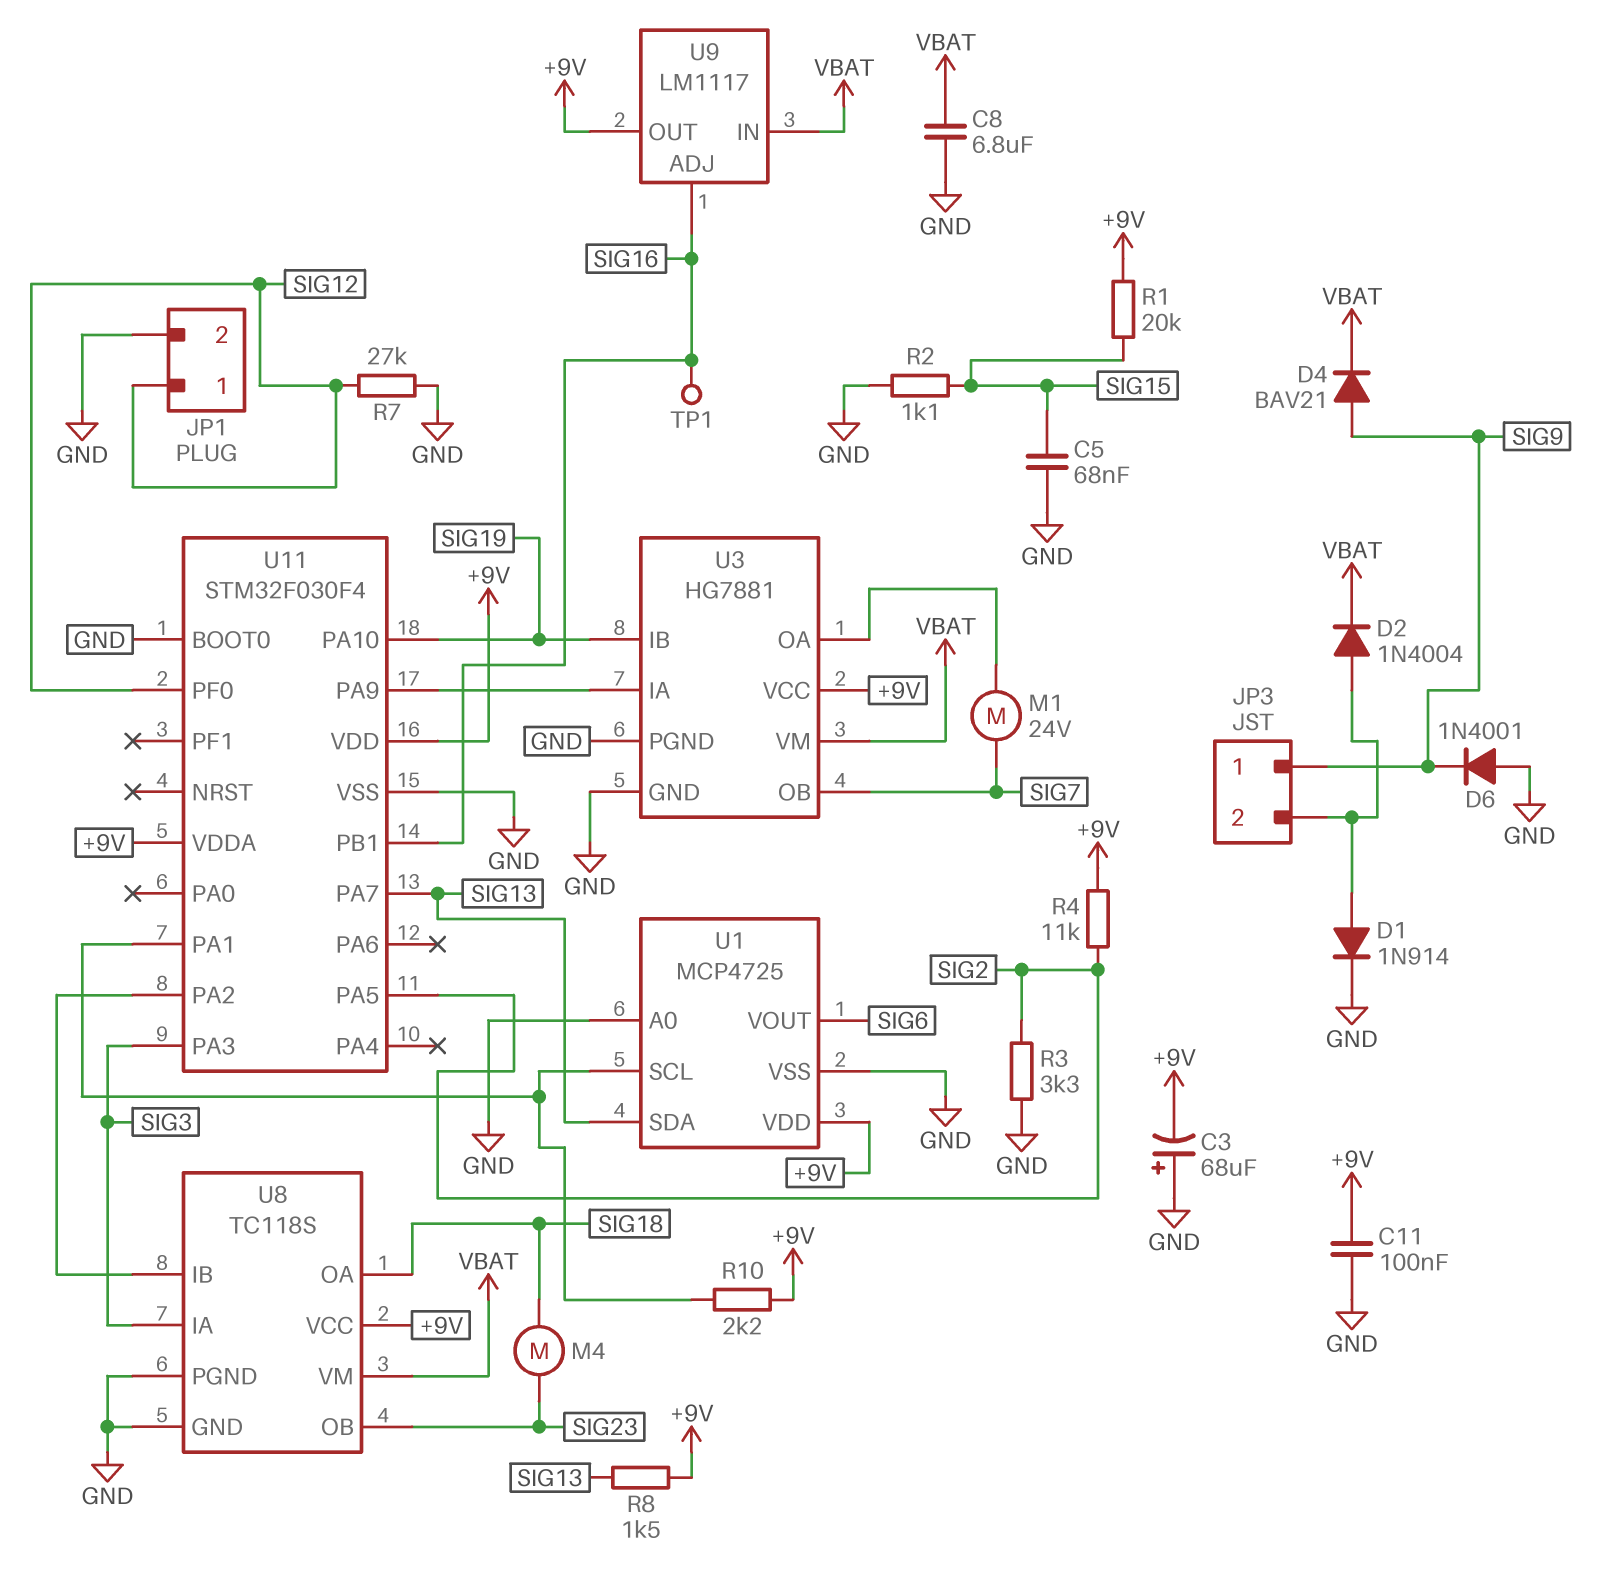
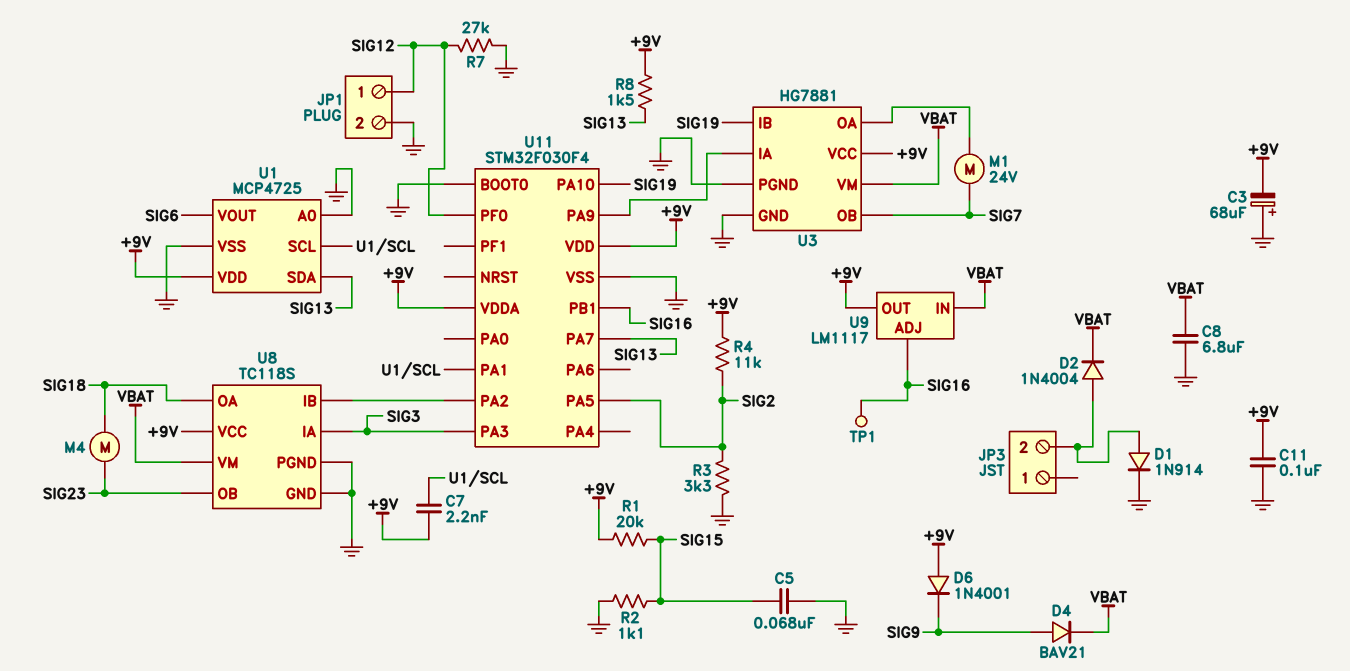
C7: none -> 2.2nF (+9V, U1/SCL)
D6: diode 1N4001 (A GND, K SIG9) -> diode 1N4001 (A +9V, K SIG9)
JP3 pin 1: SIG9 -> none
R10: 2.2k (+9V, U1/SCL) -> none

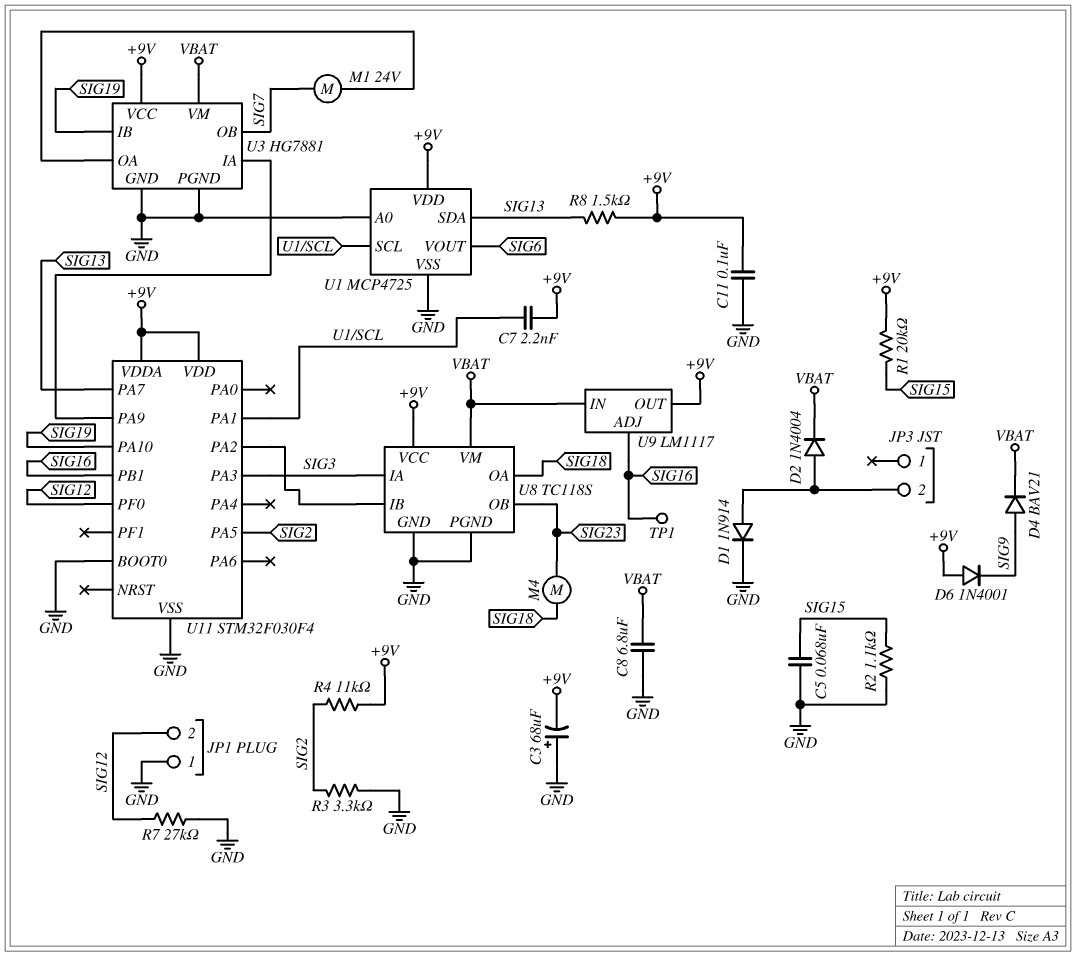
JP1 pin 1: SIG12 -> GND
JP1 pin 2: GND -> SIG12

